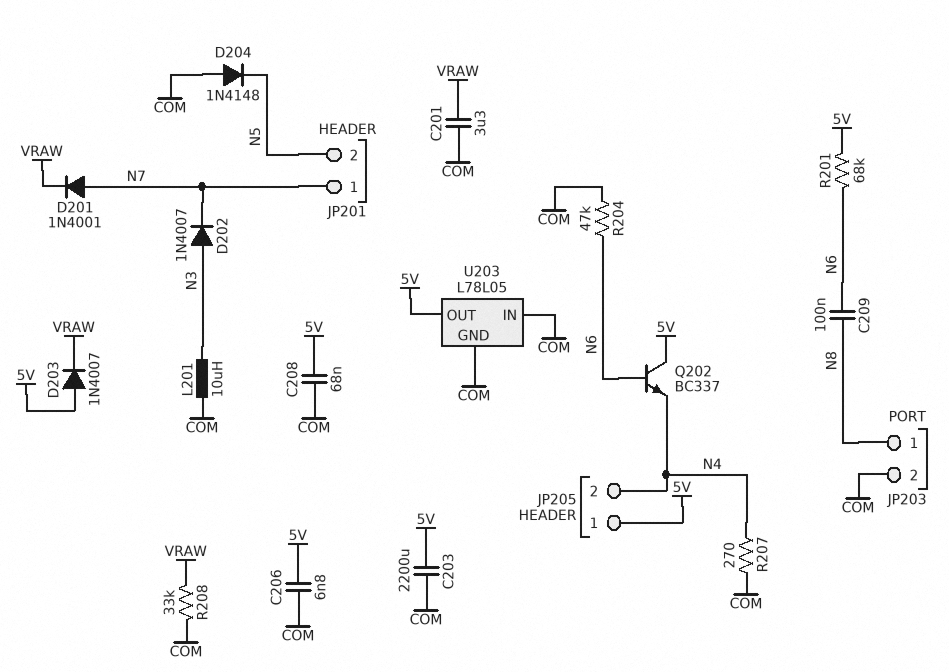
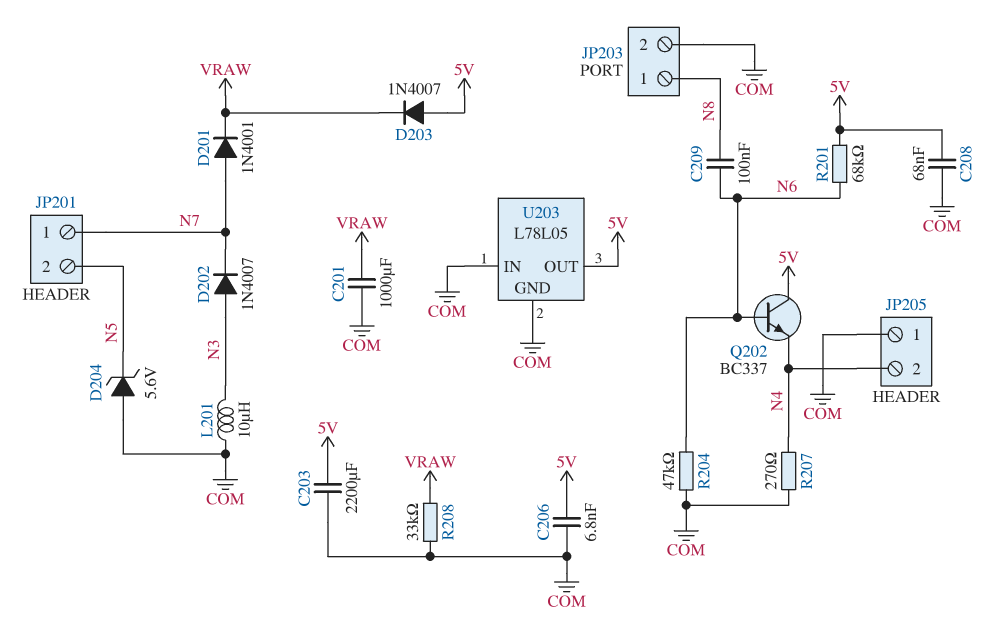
C201: 3.3uF (COM, VRAW) -> 1000uF (COM, VRAW)
D204: diode 1N4148 (A COM, K N5) -> zener 5.6V (A COM, K N5)
JP205 pin 1: 5V -> COM

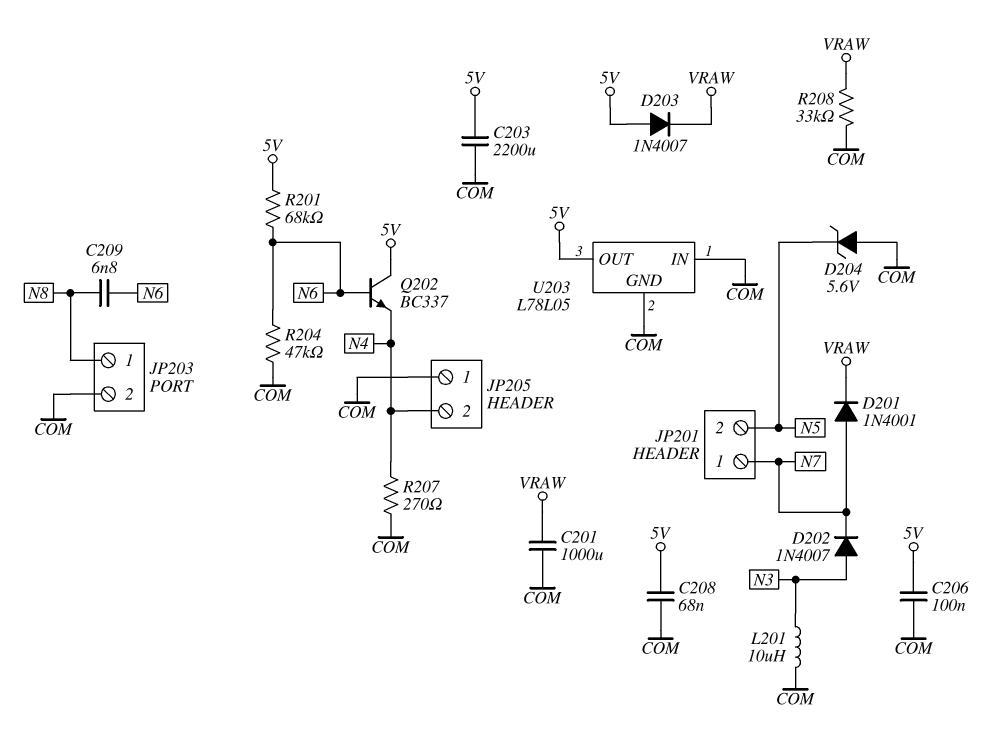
C206: 6.8nF (5V, COM) -> 100nF (5V, COM)
C209: 100nF (N6, N8) -> 6.8nF (N6, N8)

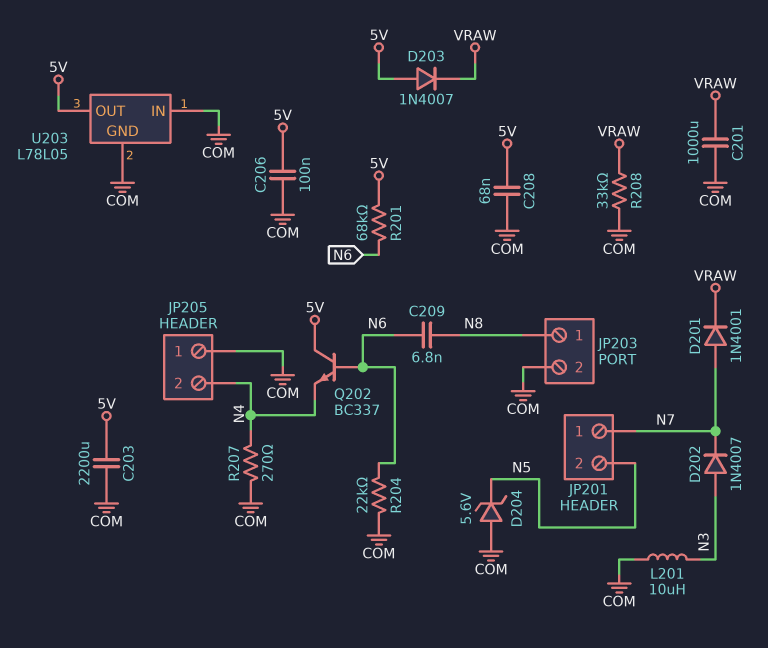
R204: 47k (COM, N6) -> 22k (COM, N6)

